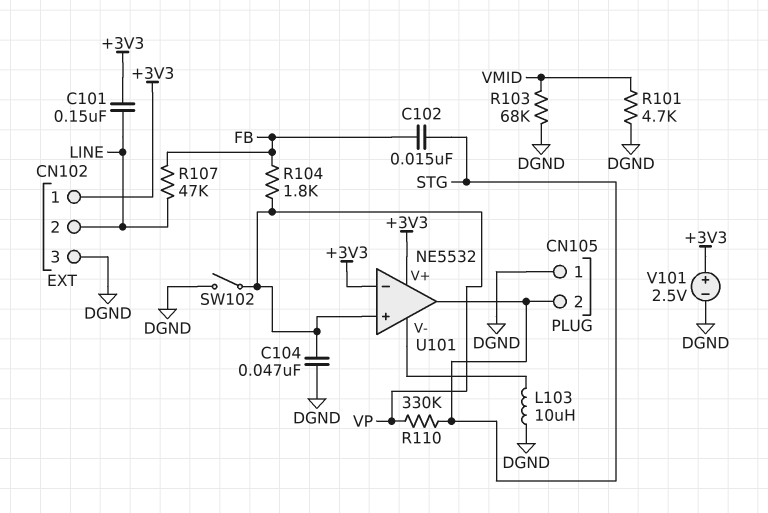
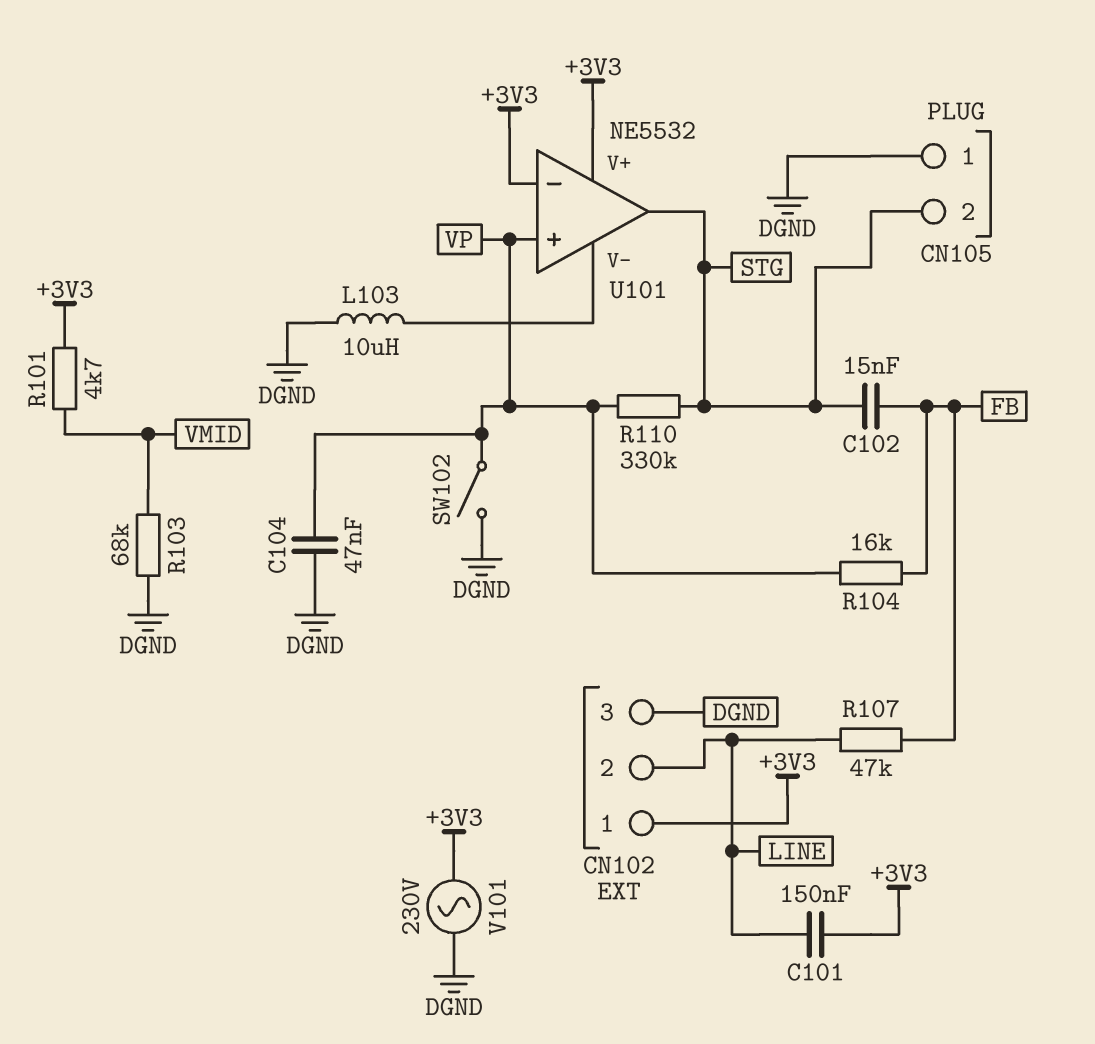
R101: 4.7k (DGND, VMID) -> 4.7k (+3V3, VMID)
R104: 1.8k (FB, VP) -> 16k (FB, VP)
V101: 2.5V (plus +3V3, minus DGND) -> AC 230V (+3V3, DGND)

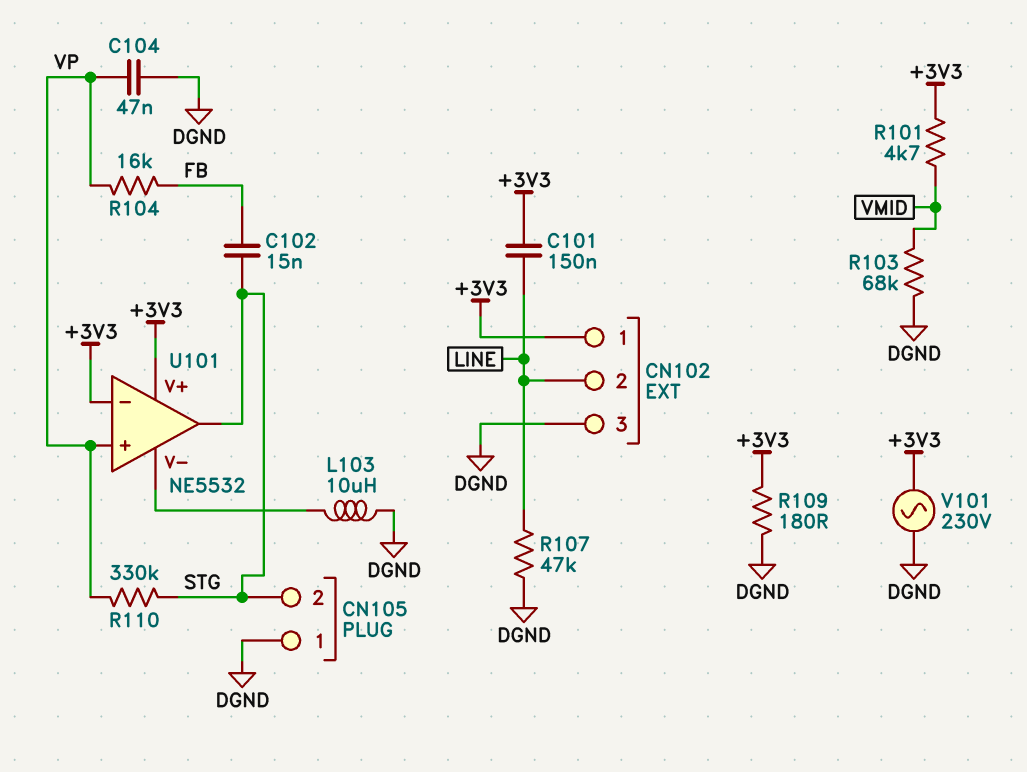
R107: 47k (FB, LINE) -> 47k (DGND, LINE)
R109: none -> 180 (+3V3, DGND)
SW102: switch (DGND, VP) -> none

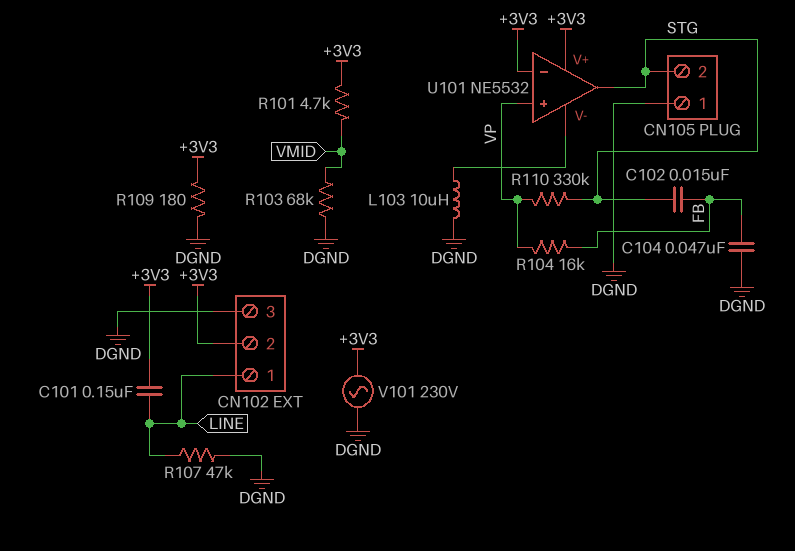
C104: 47nF (DGND, VP) -> 47nF (DGND, FB)
CN102 pin 1: +3V3 -> LINE
CN102 pin 2: LINE -> +3V3

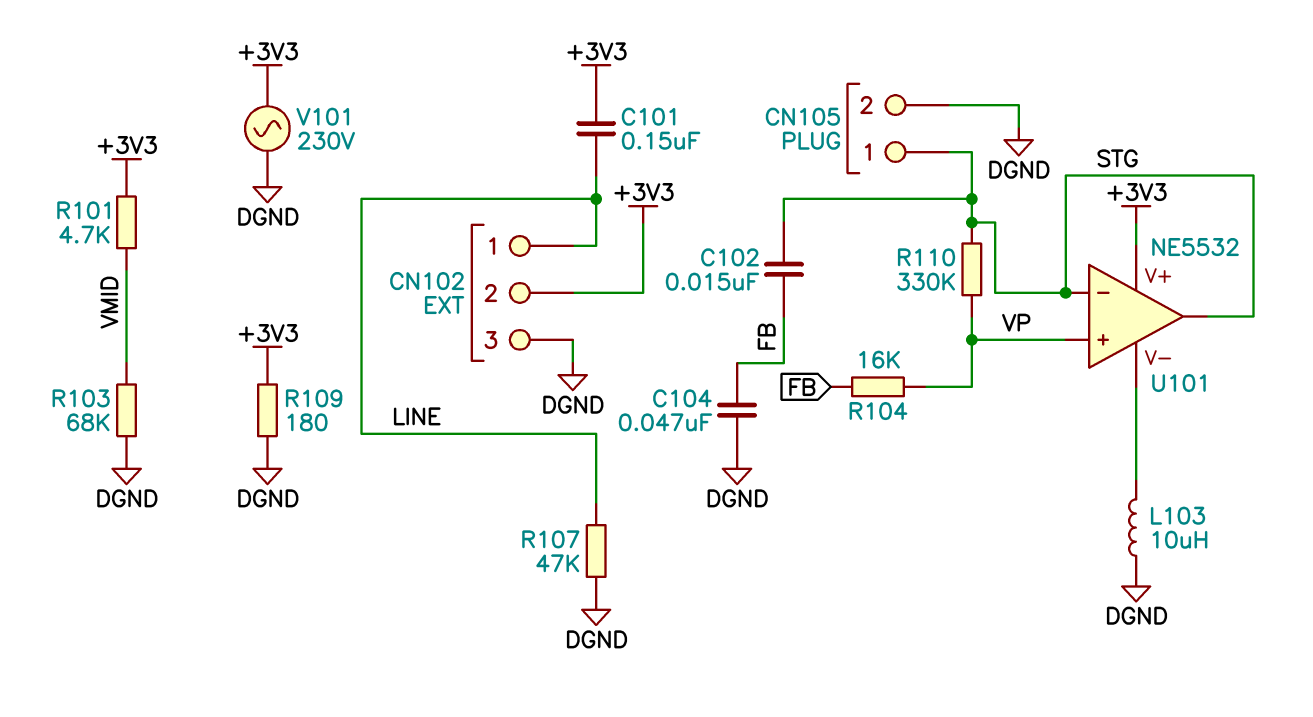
CN105 pin 1: DGND -> STG
CN105 pin 2: STG -> DGND
U101 pin in-: +3V3 -> STG

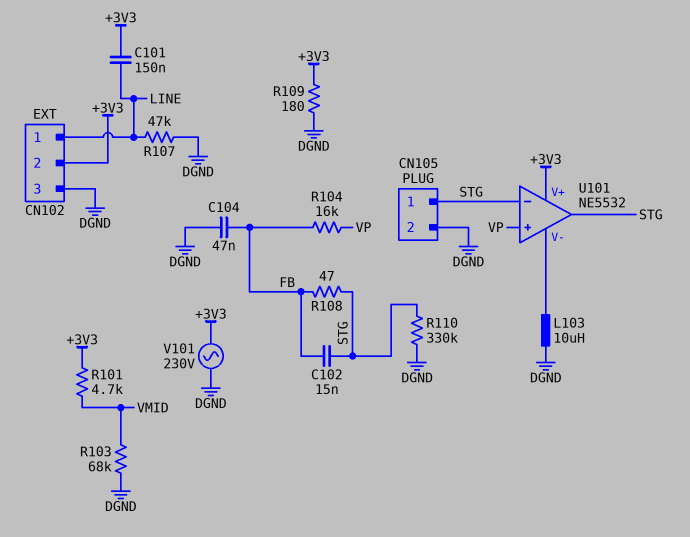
R108: none -> 47 (FB, STG)
R110: 330k (STG, VP) -> 330k (DGND, STG)

